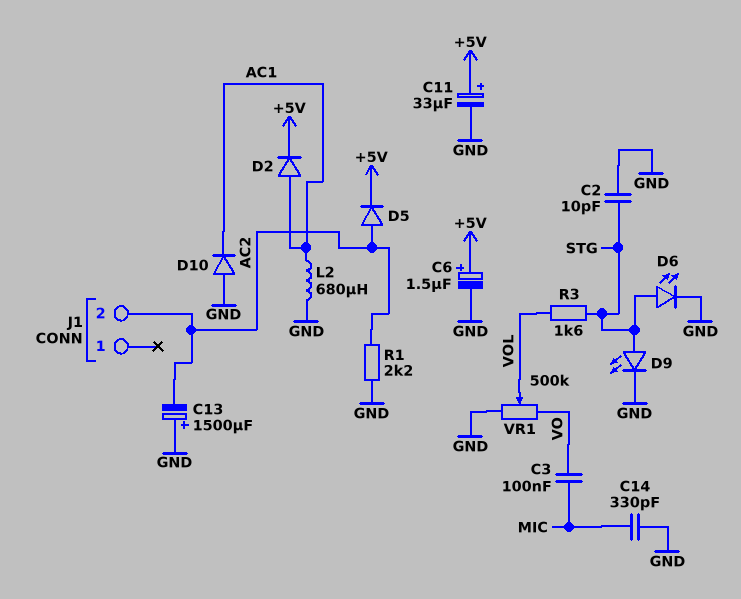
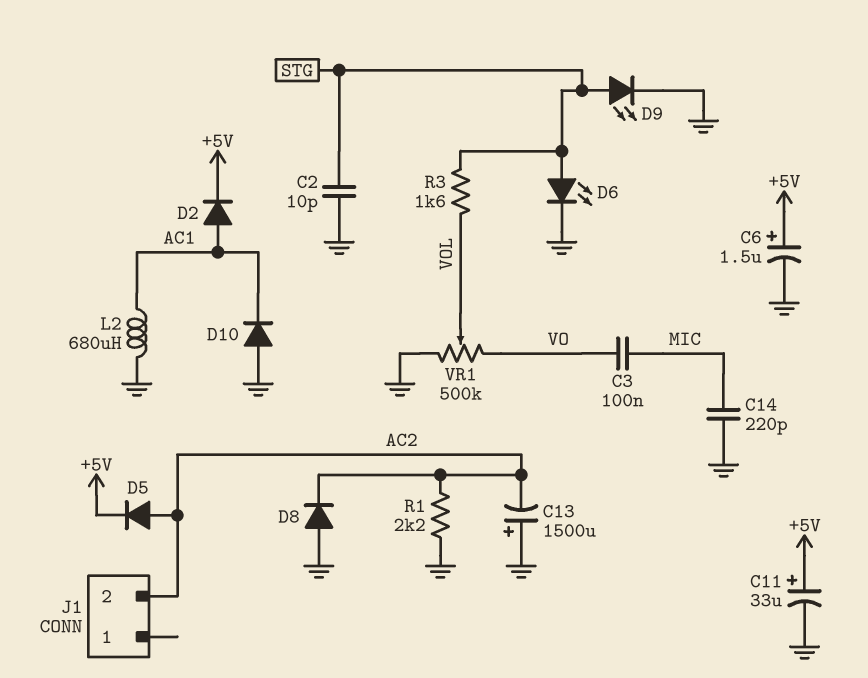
C14: 330pF (GND, MIC) -> 220pF (GND, MIC)
D8: none -> diode (A GND, K AC2)

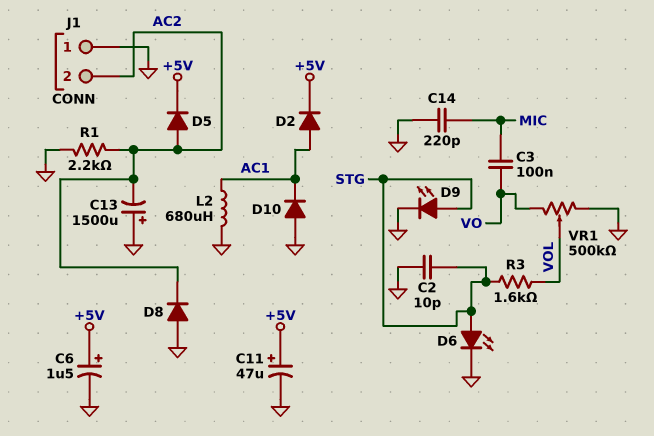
C11: 33uF (plus +5V, minus GND) -> 47uF (plus +5V, minus GND)
J1 pin 1: none -> GND

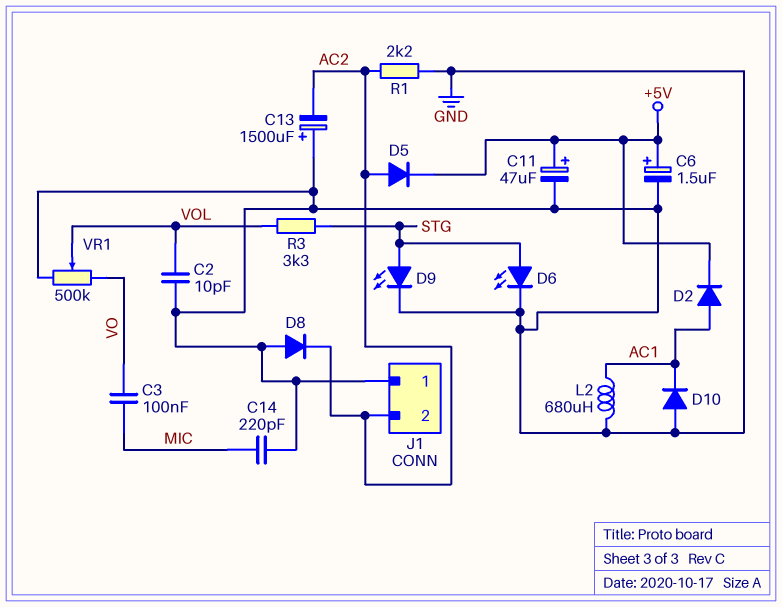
C2: 10pF (GND, STG) -> 10pF (GND, VOL)
R3: 1.6k (STG, VOL) -> 3.3k (STG, VOL)

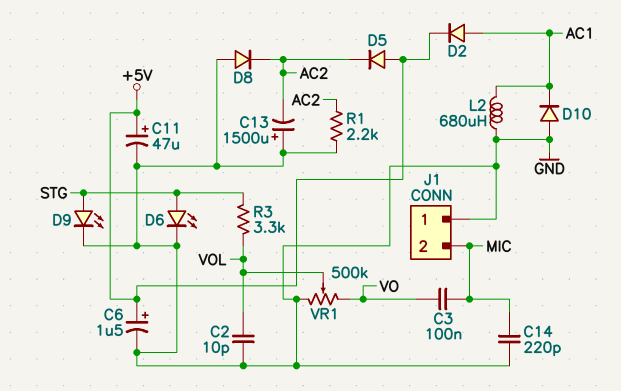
D5: diode (A AC2, K +5V) -> diode (A +5V, K AC2)
J1 pin 2: AC2 -> MIC

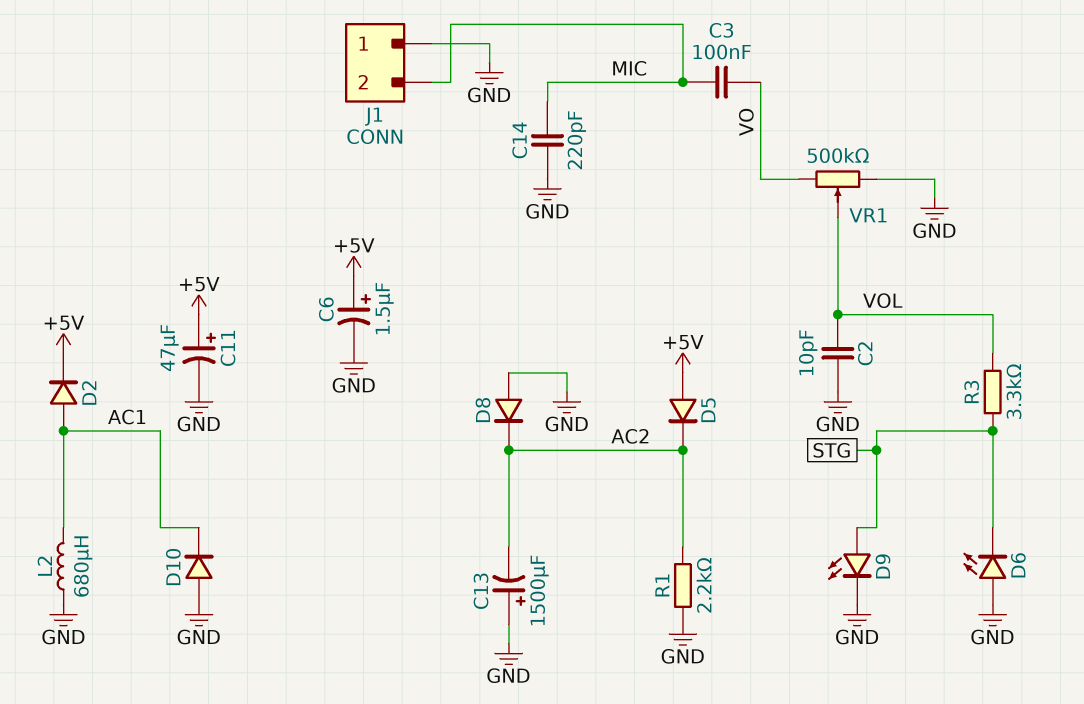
D6: LED (A STG, K GND) -> LED (A GND, K STG)

